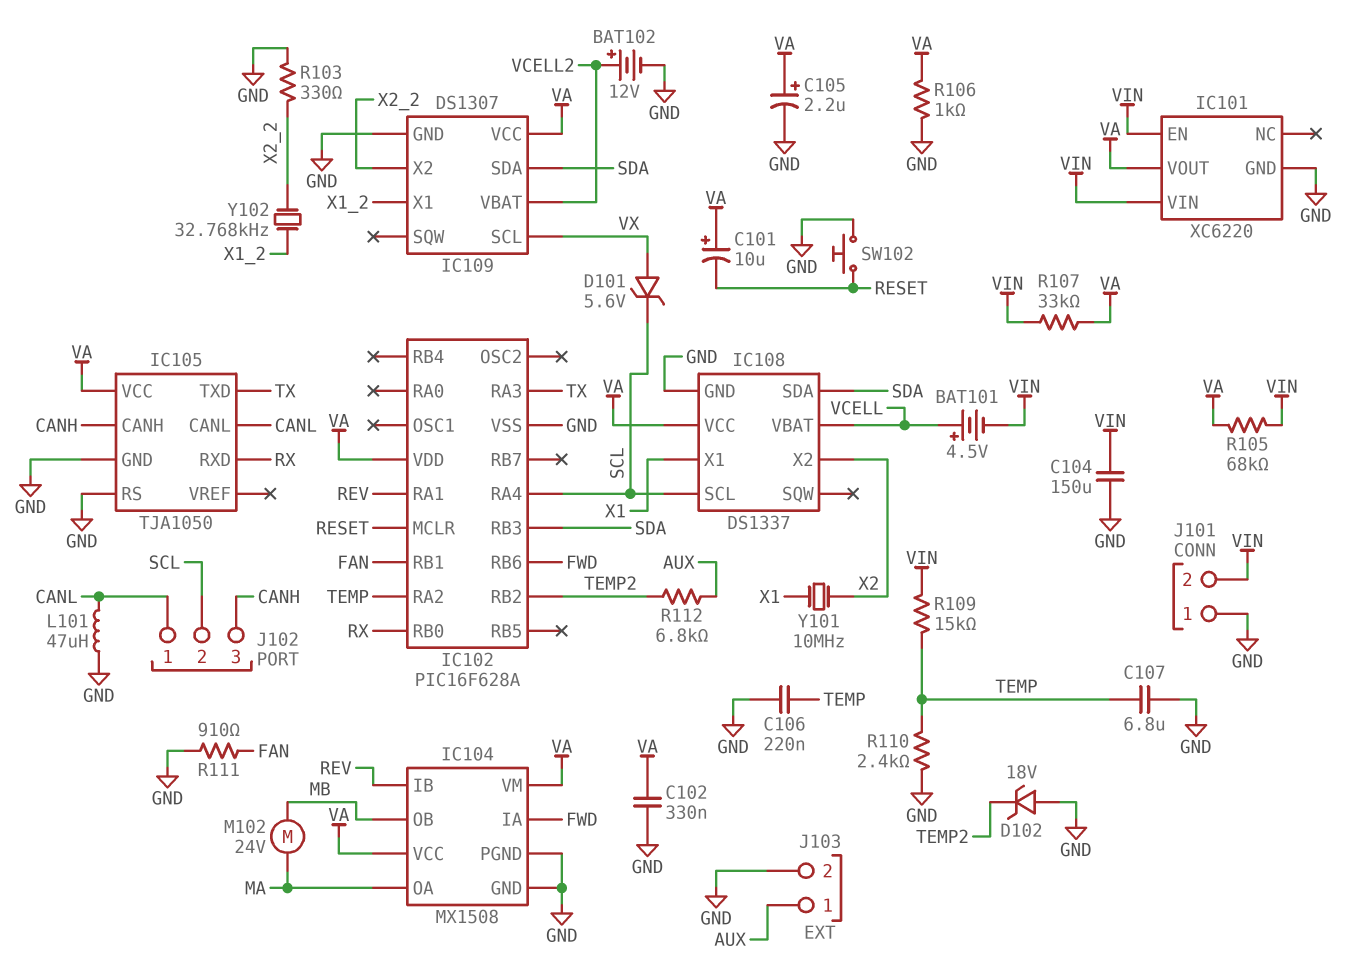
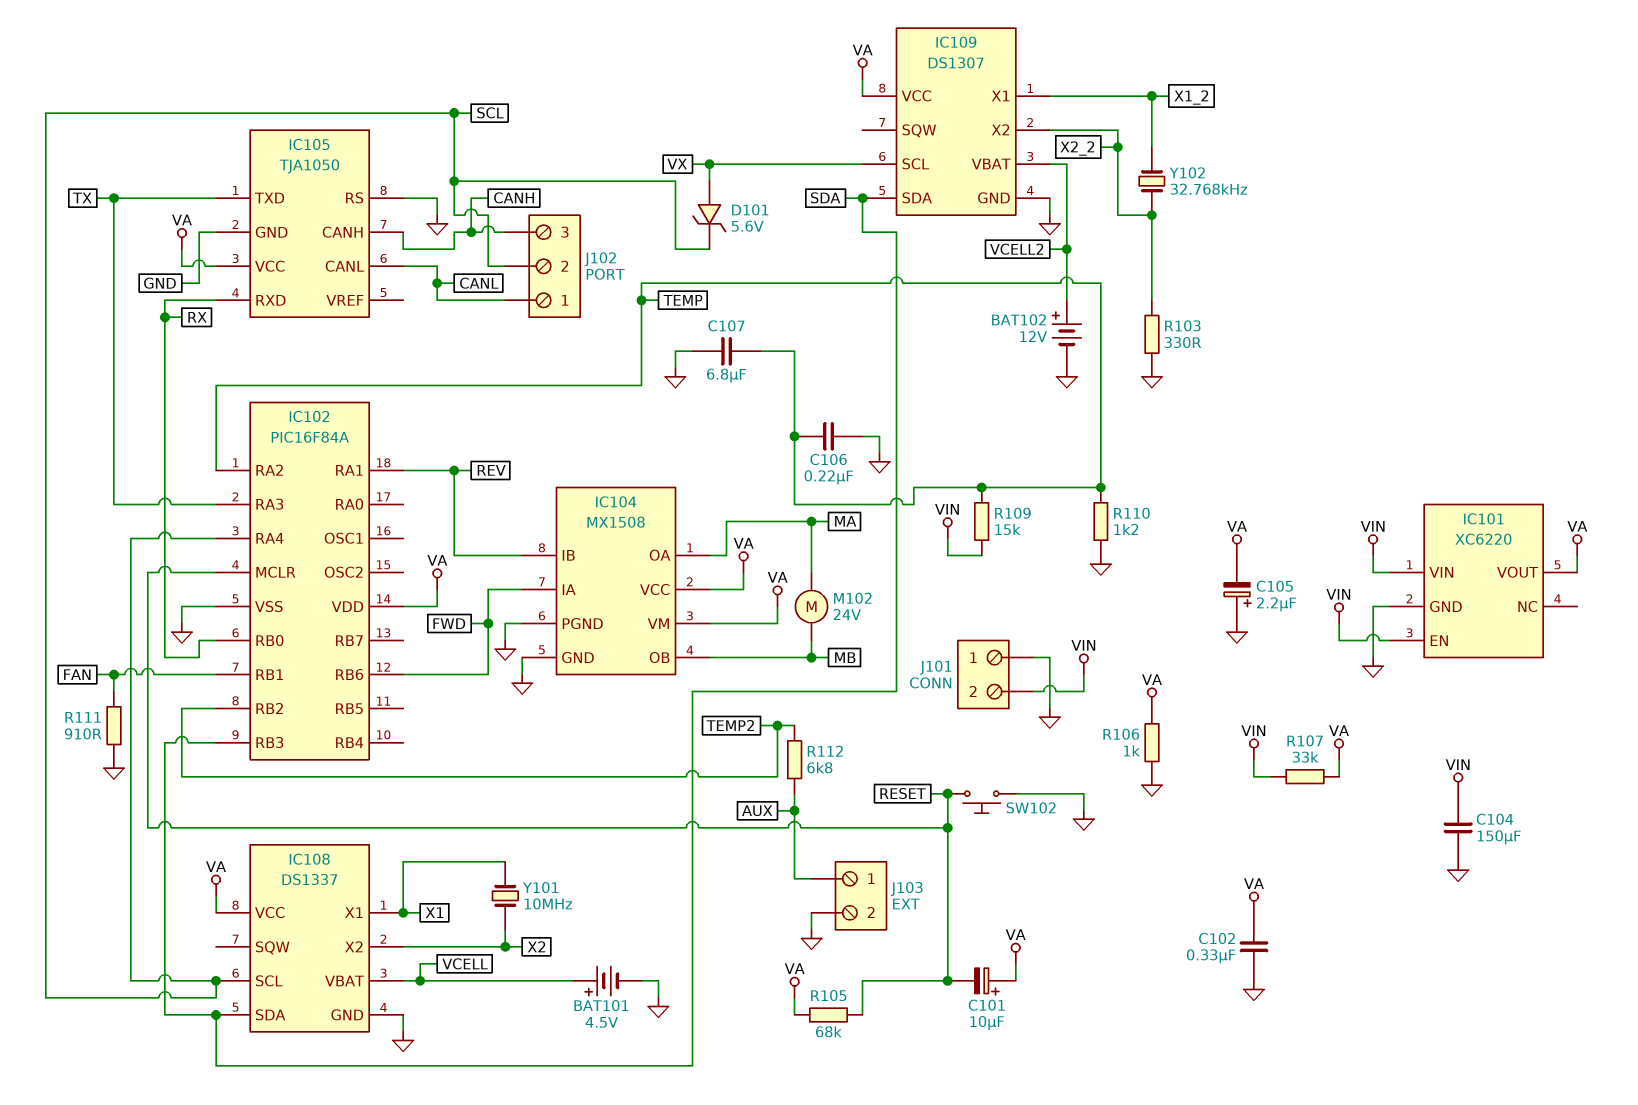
BAT101: 4.5V (plus VCELL, minus VIN) -> 4.5V (plus VCELL, minus GND)
C105: 2.2uF (plus VA, minus GND) -> 2.2uF (plus GND, minus VA)
D102: zener 18V (A GND, K TEMP2) -> none
IC102: PIC16F628A -> PIC16F84A
L101: 47uH (CANL, GND) -> none
R105: 68k (VA, VIN) -> 68k (RESET, VA)
R110: 2.4k (GND, TEMP) -> 1.2k (GND, TEMP)

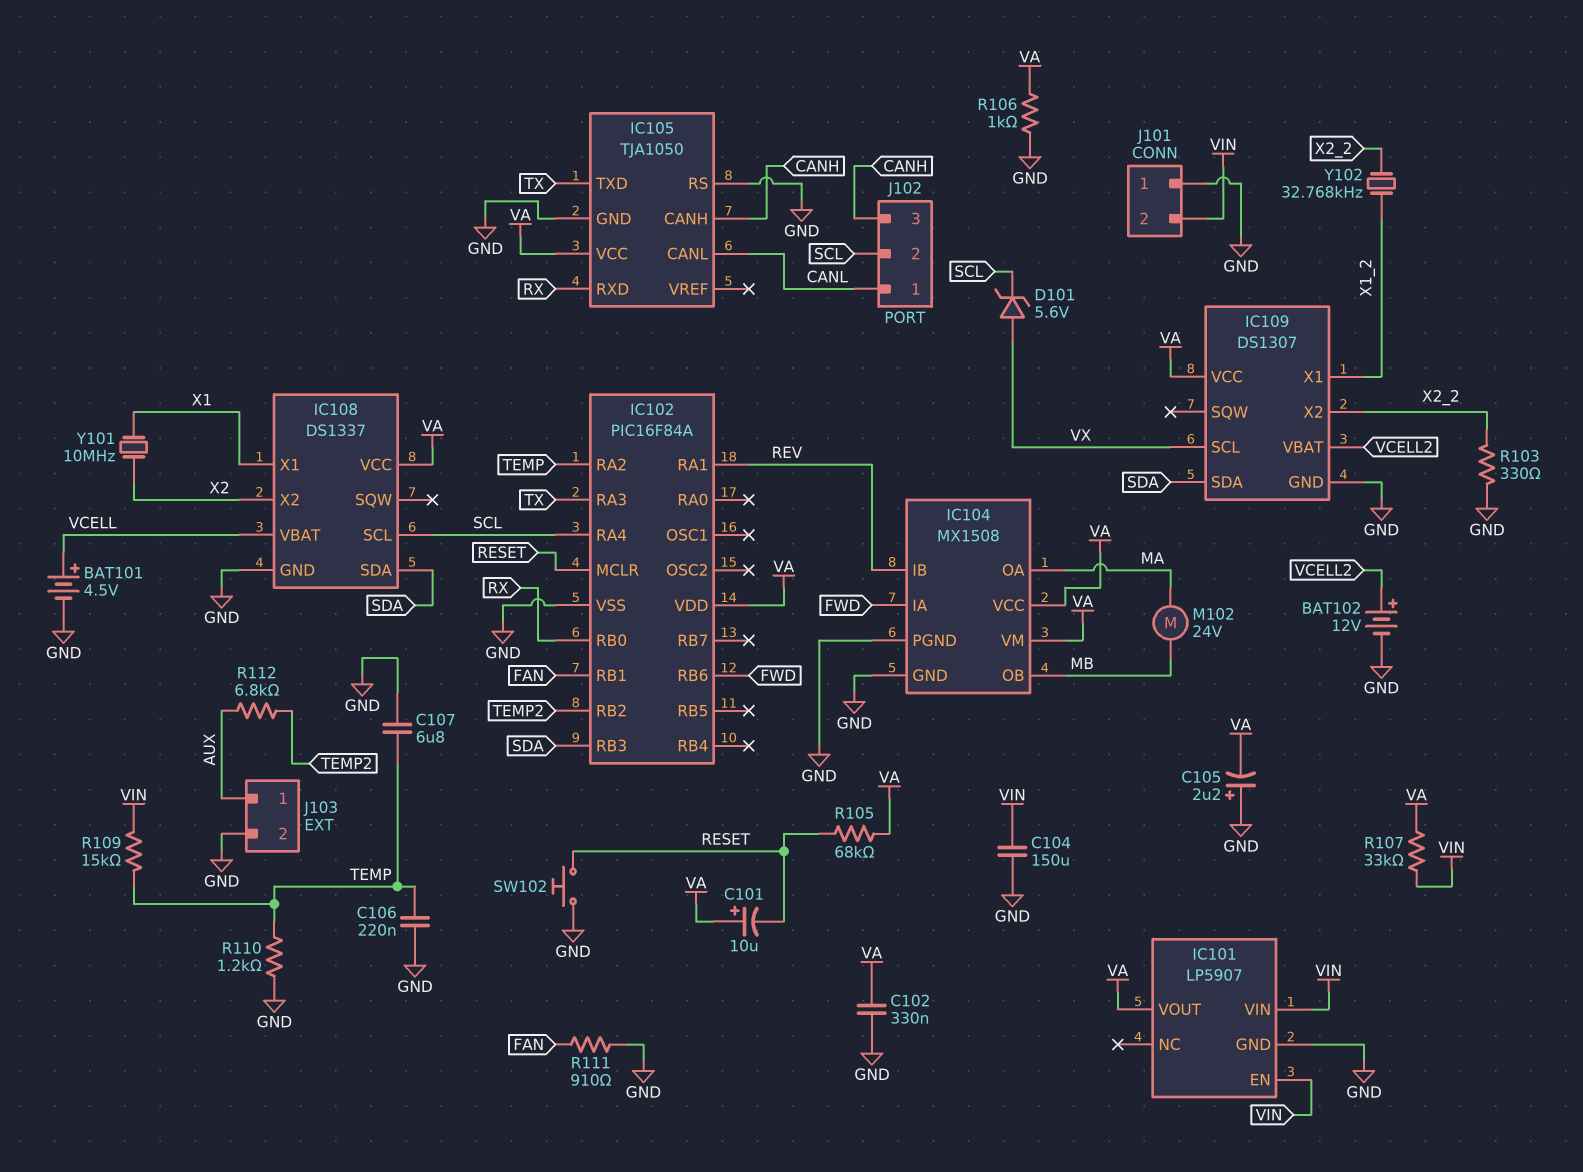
IC101: XC6220 -> LP5907

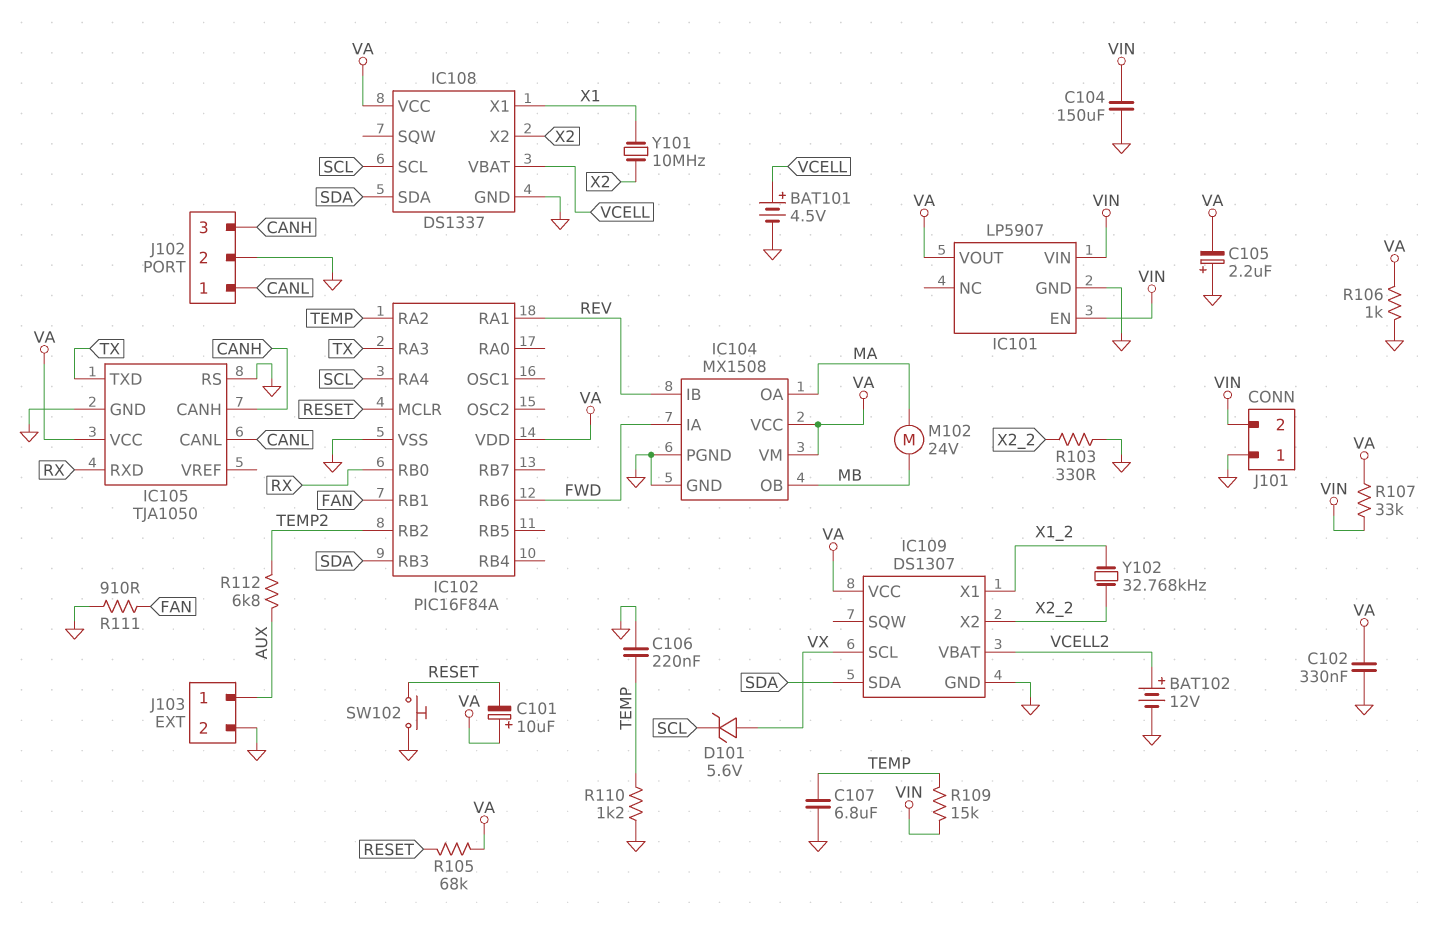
J102 pin 2: SCL -> GND

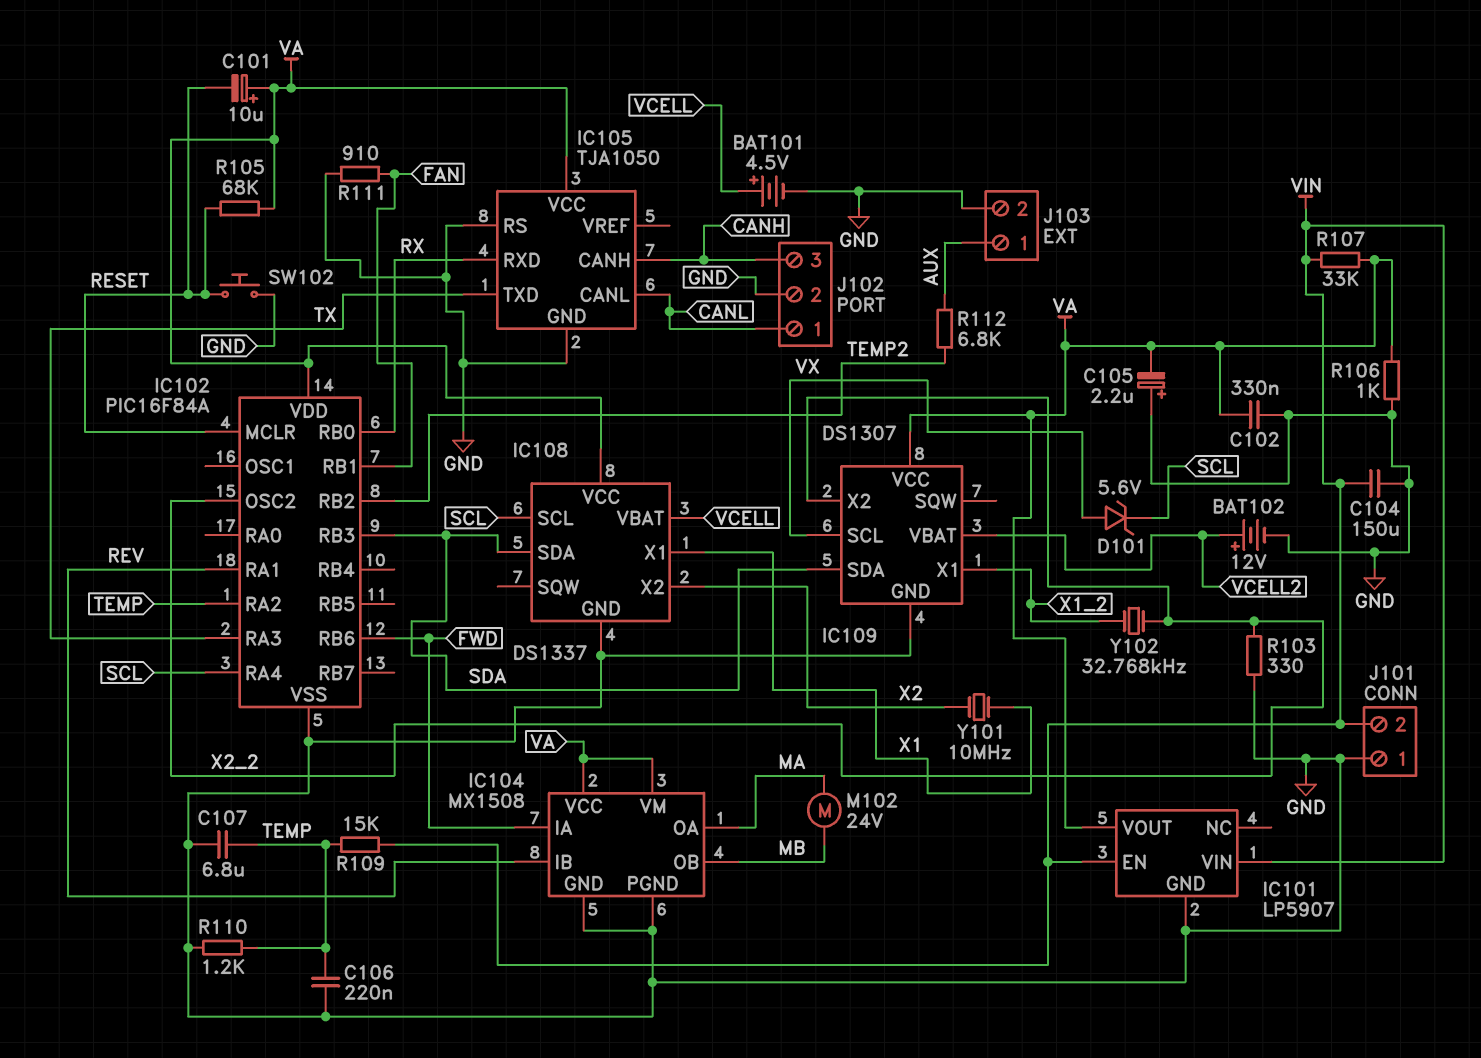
IC102 pin OSC2: none -> X2_2

